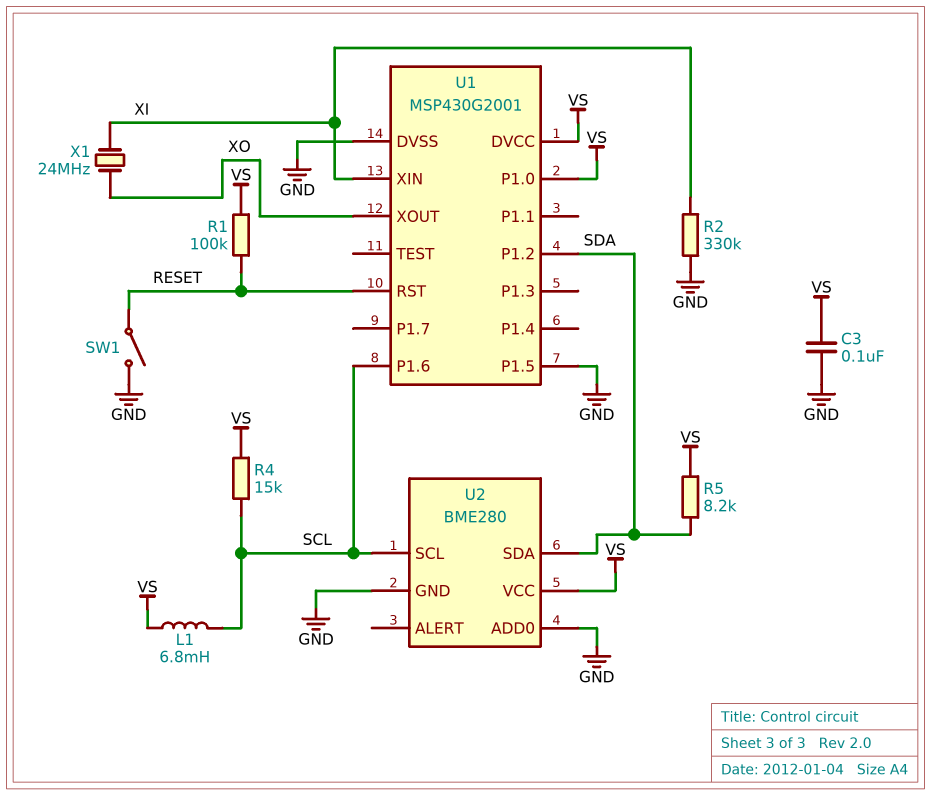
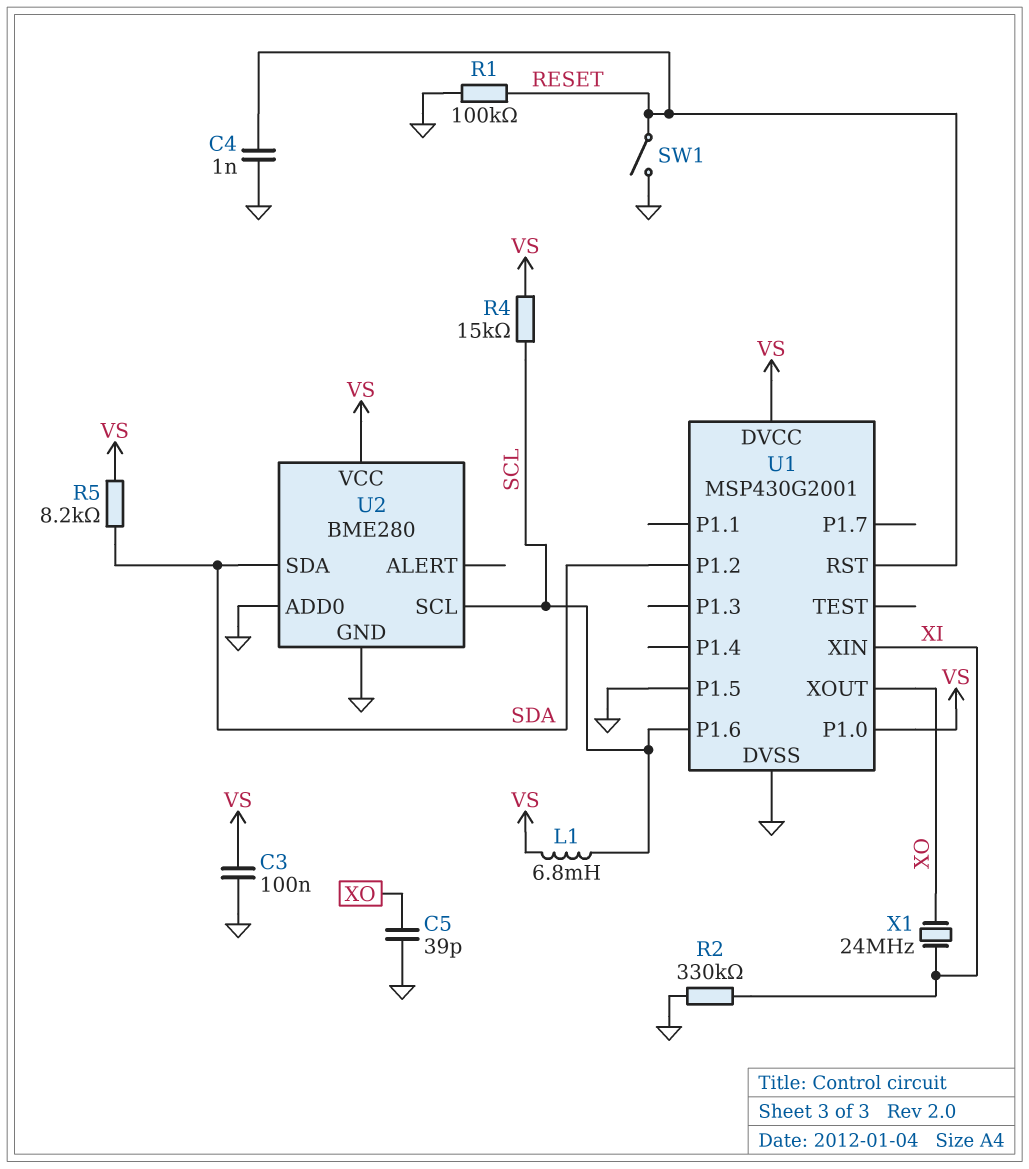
C4: none -> 1nF (GND, RESET)
C5: none -> 39pF (GND, XO)
R1: 100k (RESET, VS) -> 100k (GND, RESET)

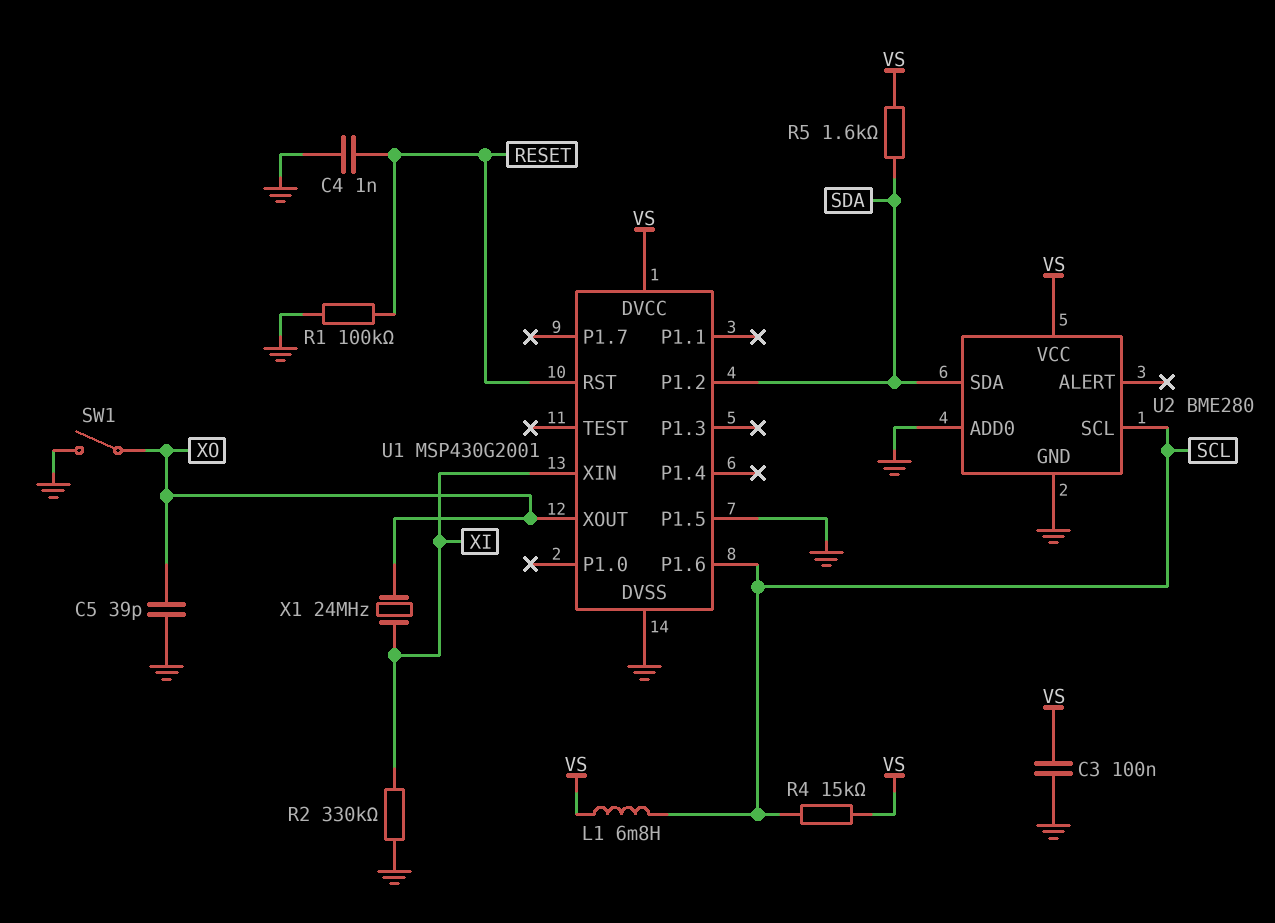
R5: 8.2k (SDA, VS) -> 1.6k (SDA, VS)
SW1: switch (GND, RESET) -> switch (GND, XO)
U1 pin P1.0: VS -> none

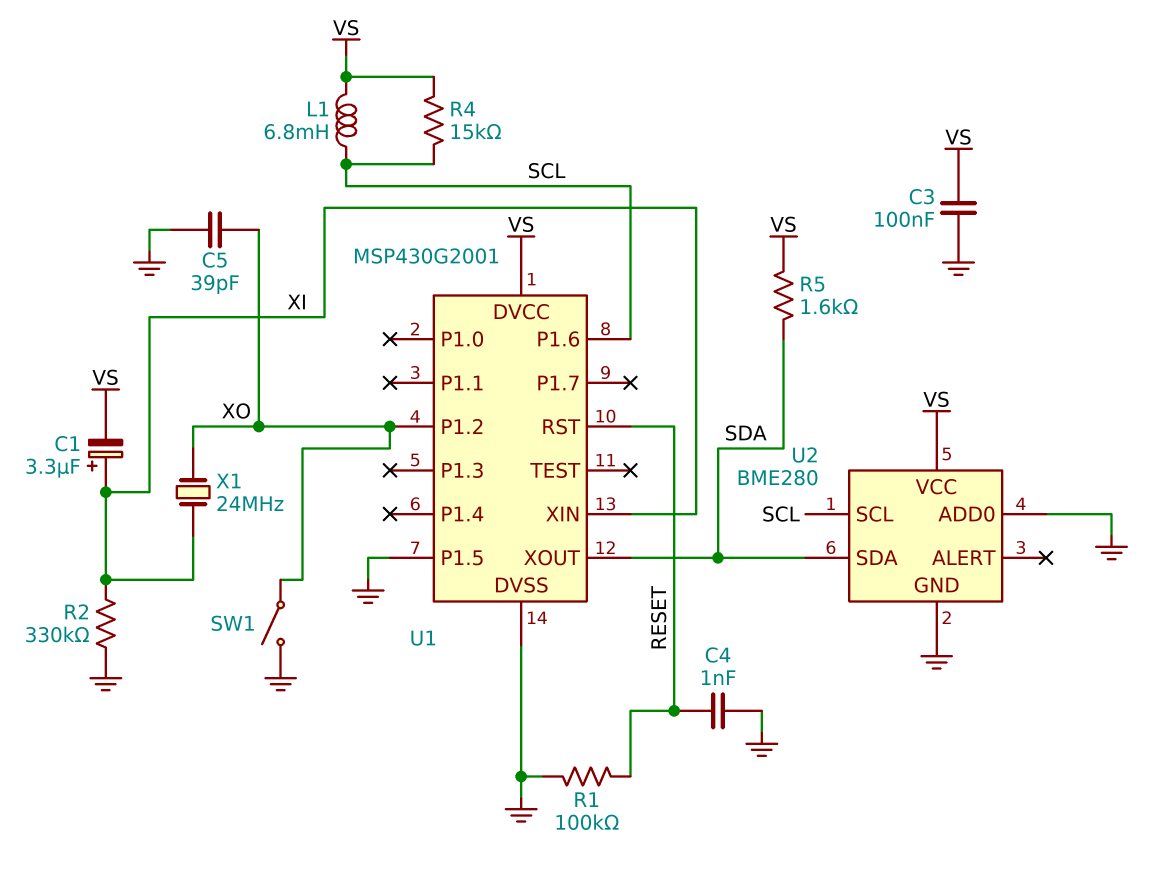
C1: none -> 3.3uF (plus XI, minus VS)
U1 pin P1.2: SDA -> XO
U1 pin XOUT: XO -> SDA

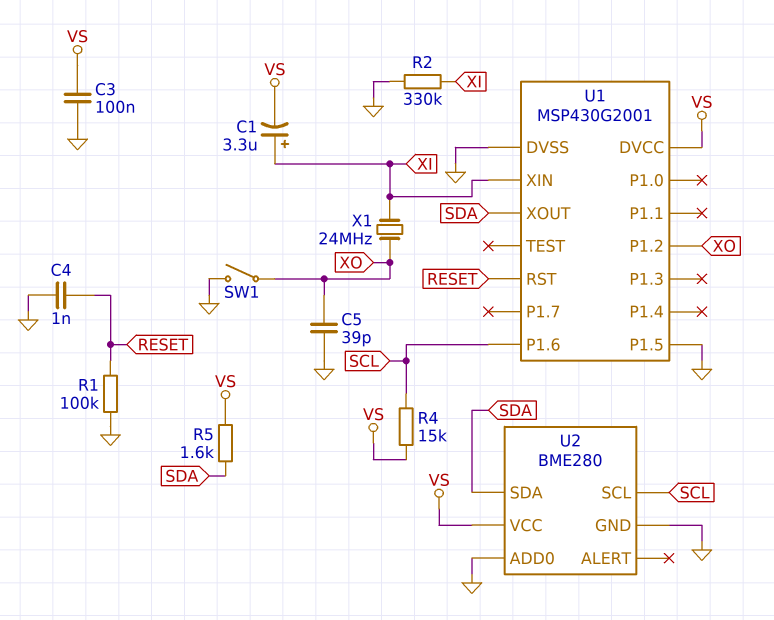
L1: 6.8mH (SCL, VS) -> none

